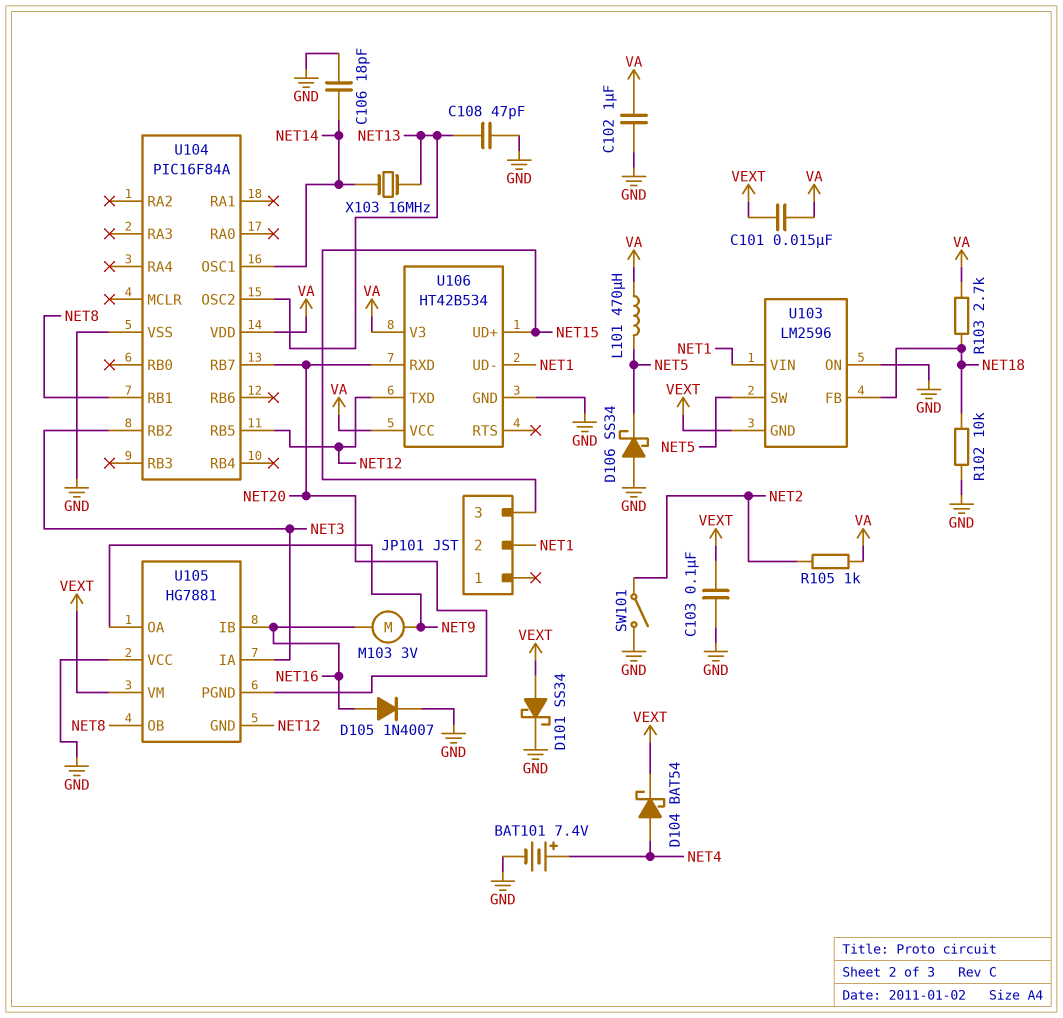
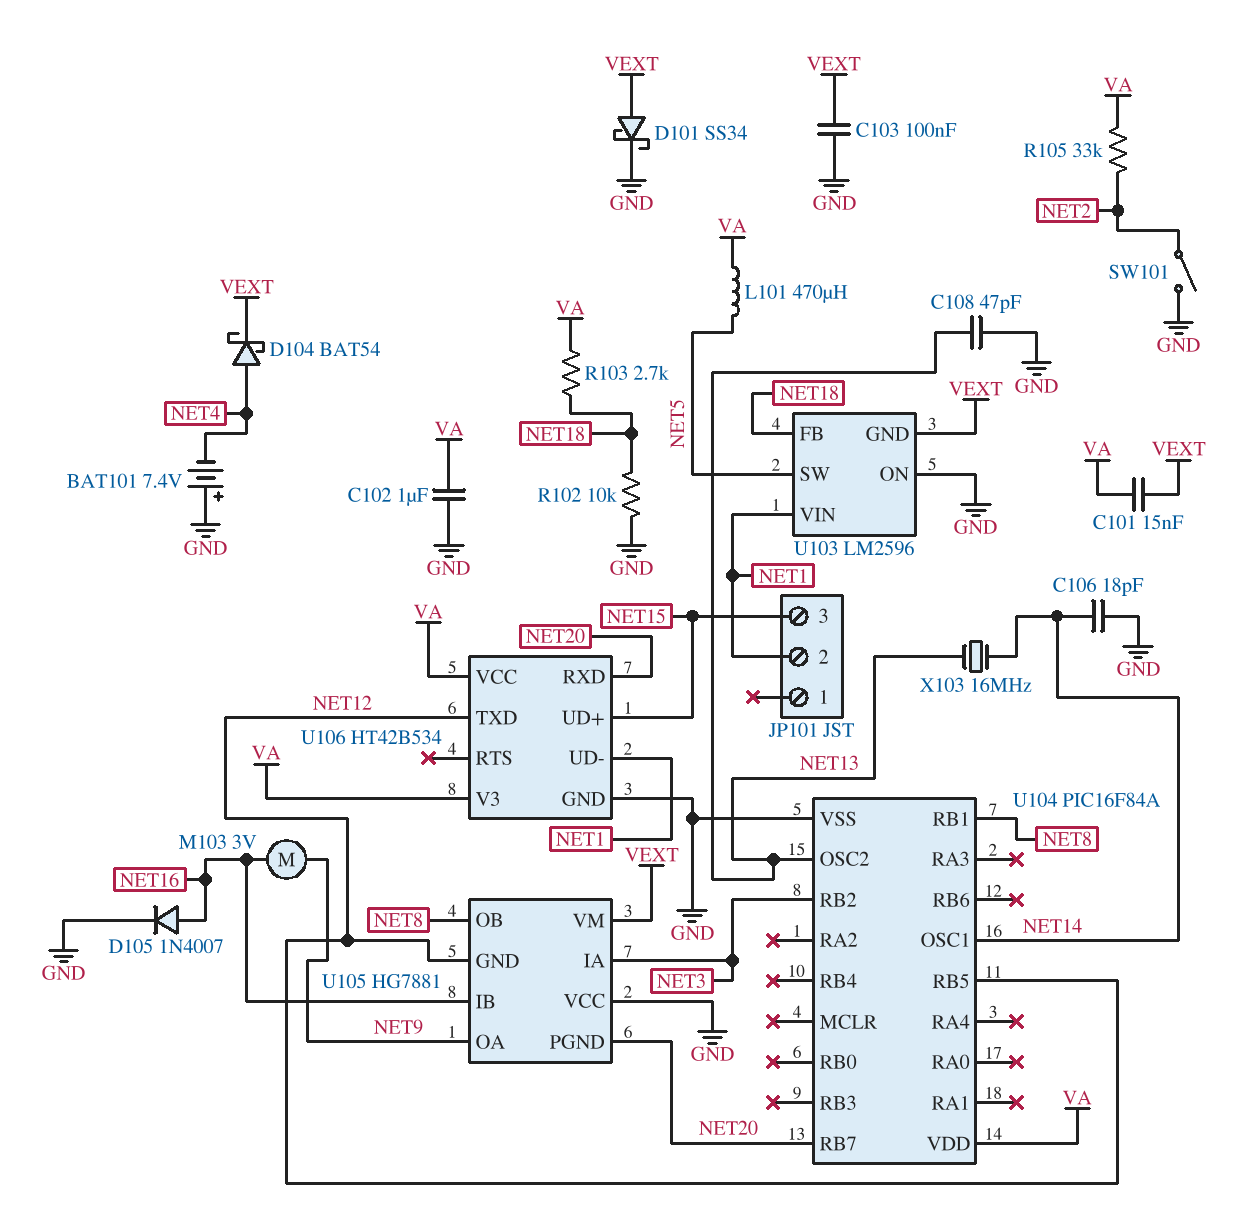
BAT101: 7.4V (plus NET4, minus GND) -> 7.4V (plus GND, minus NET4)
D106: schottky SS34 (A GND, K NET5) -> none
R105: 1k (NET2, VA) -> 33k (NET2, VA)

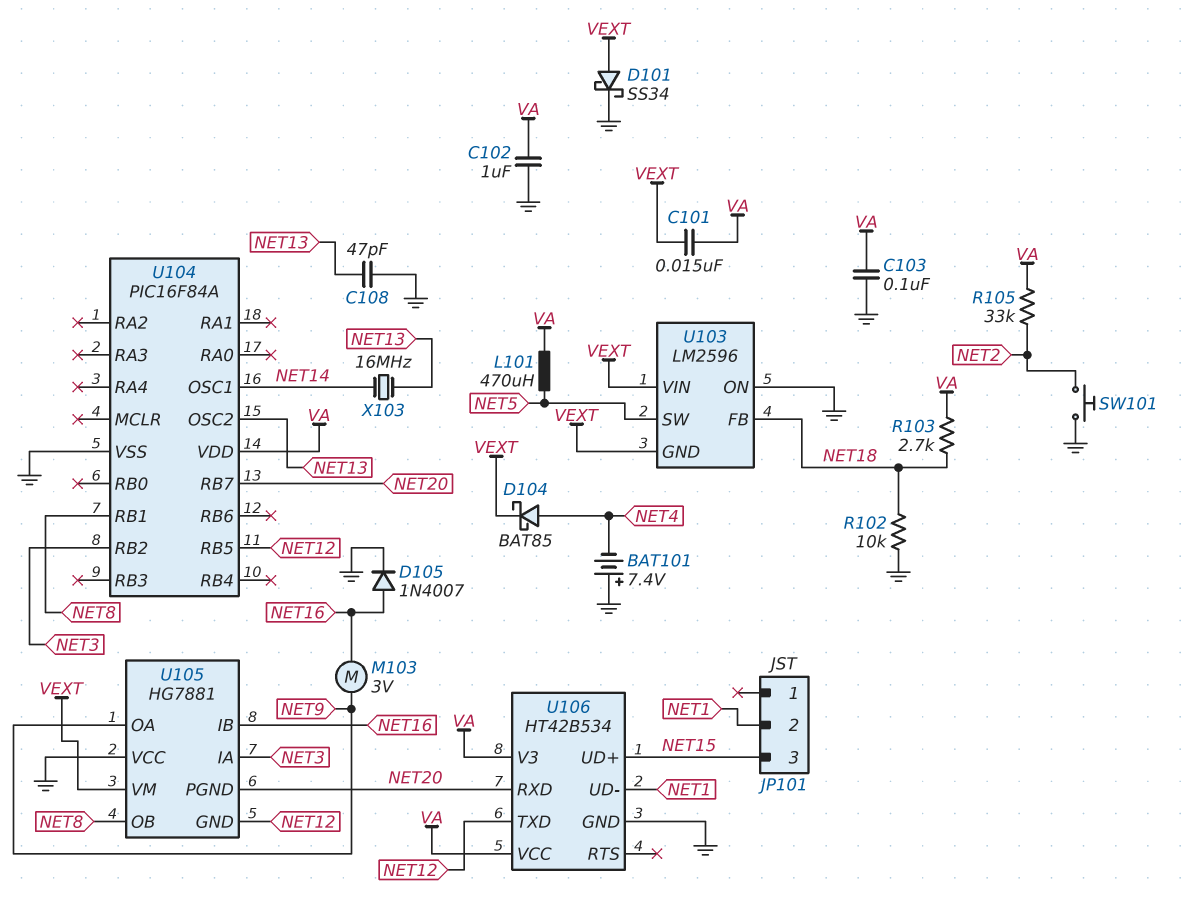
C103: 100nF (GND, VEXT) -> 100nF (GND, VA)
C106: 18pF (GND, NET14) -> none
D104: schottky BAT54 (A NET4, K VEXT) -> schottky BAT85 (A NET4, K VEXT)
SW101: switch (GND, NET2) -> button (GND, NET2)
U103 pin VIN: NET1 -> VEXT

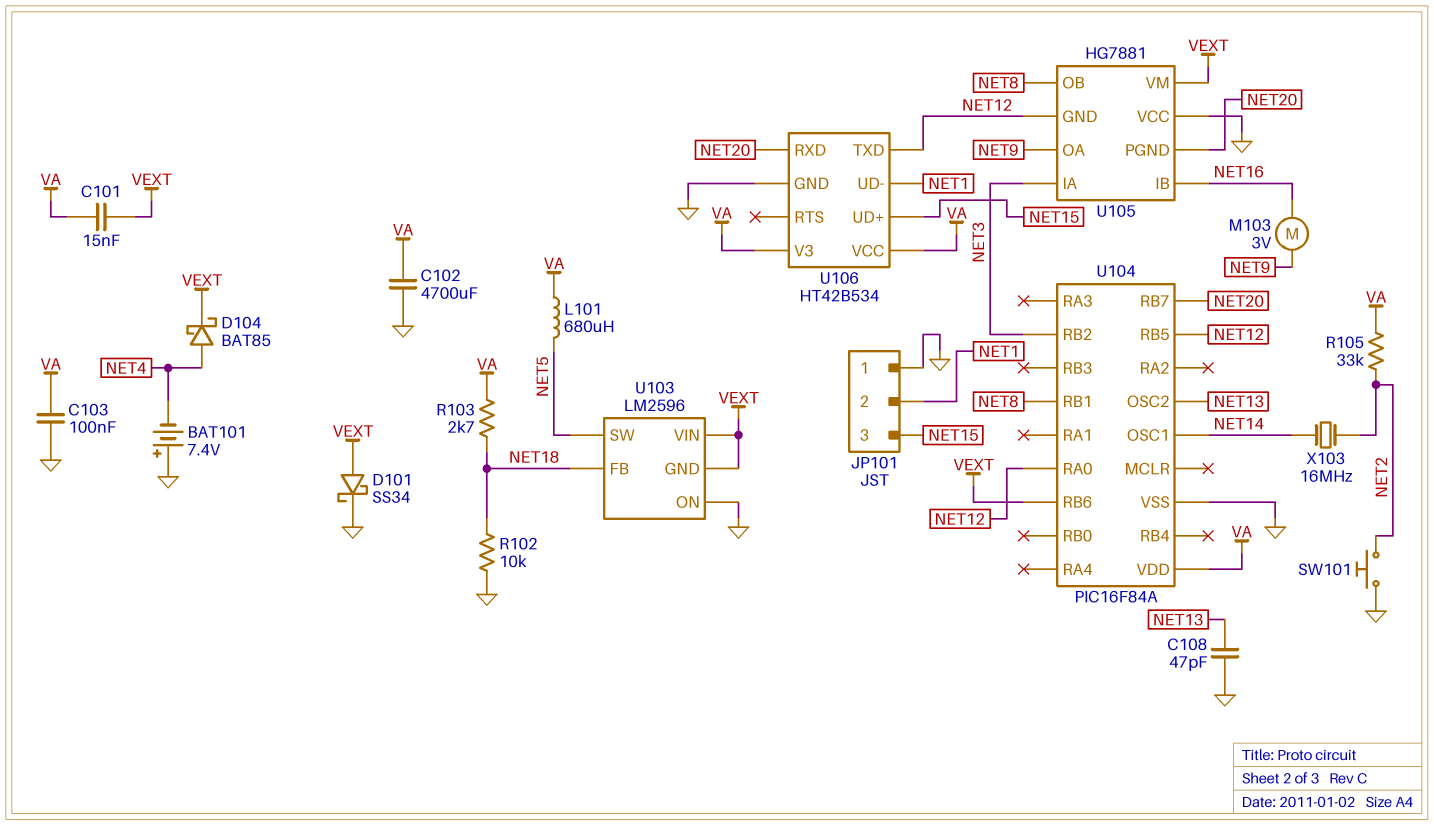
C102: 1uF (GND, VA) -> 4700uF (GND, VA)
D105: diode 1N4007 (A NET16, K GND) -> none
JP101 pin 1: none -> GND
L101: 470uH (NET5, VA) -> 680uH (NET5, VA)
U104 pin RA0: none -> NET12
U104 pin RB6: none -> VEXT
X103: 16MHz (NET13, NET14) -> 16MHz (NET2, NET14)

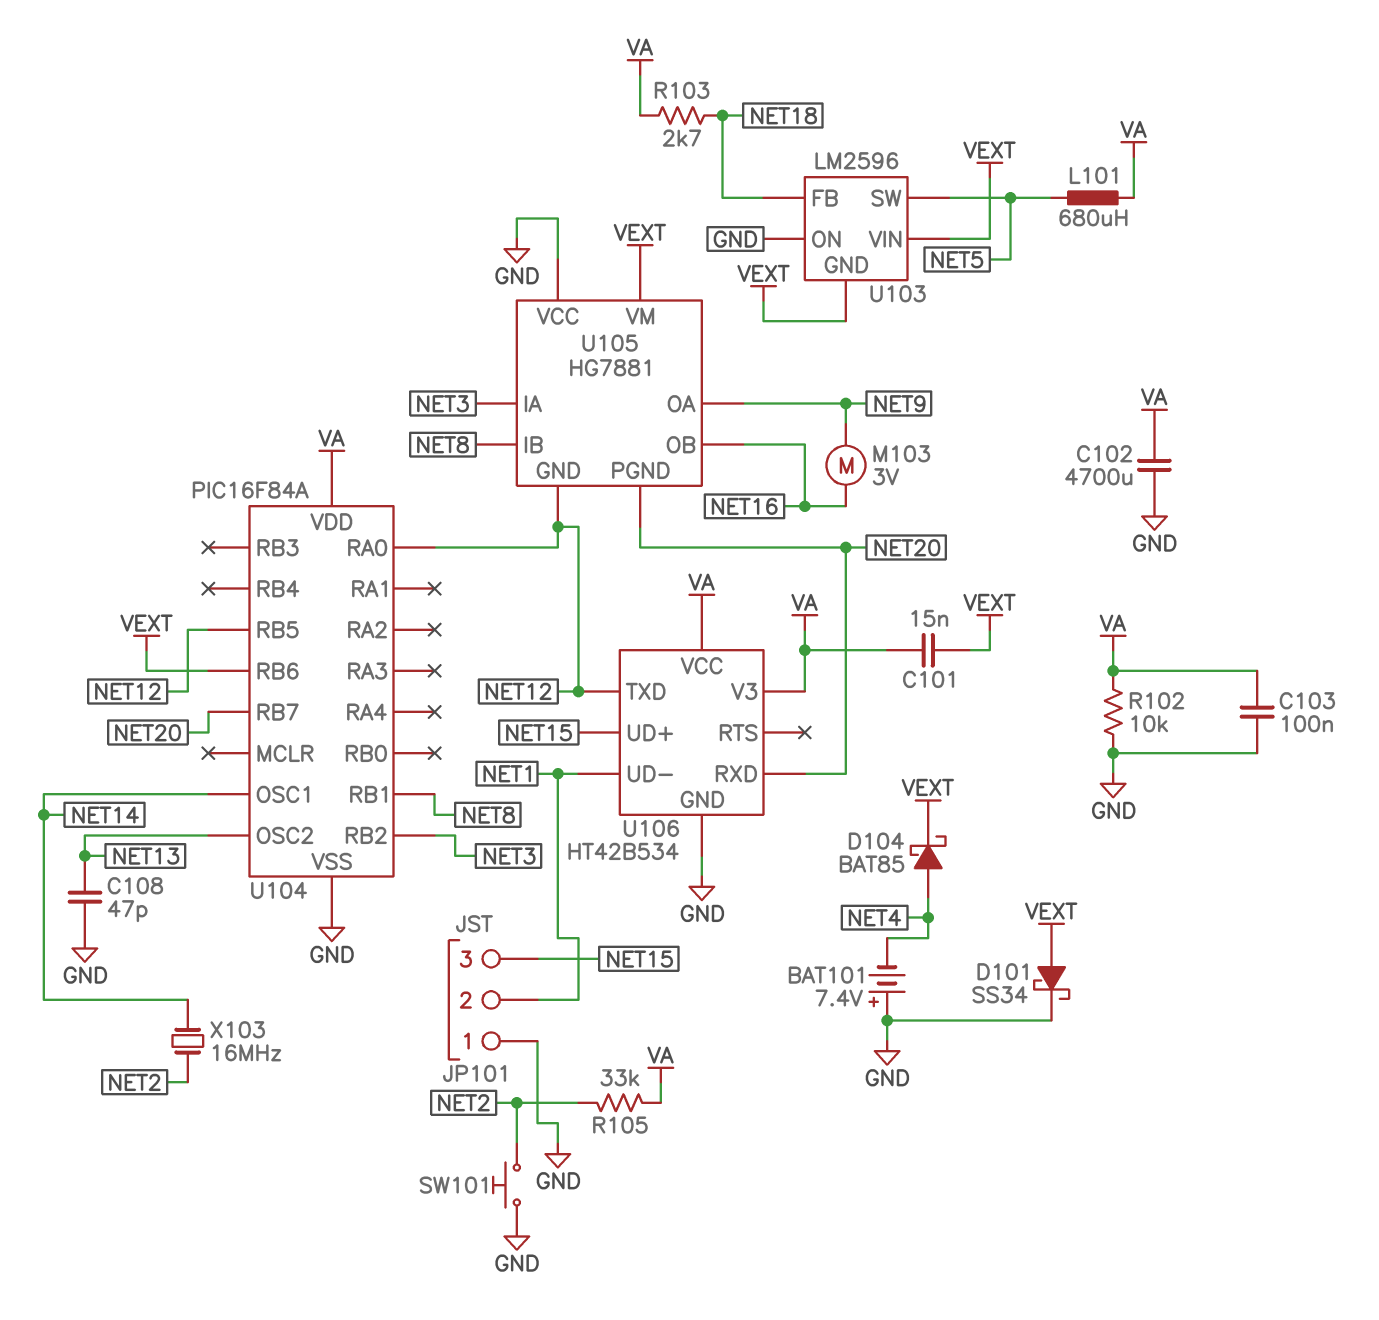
R102: 10k (GND, NET18) -> 10k (GND, VA)
U105 pin IB: NET16 -> NET8
U105 pin OB: NET8 -> NET16

